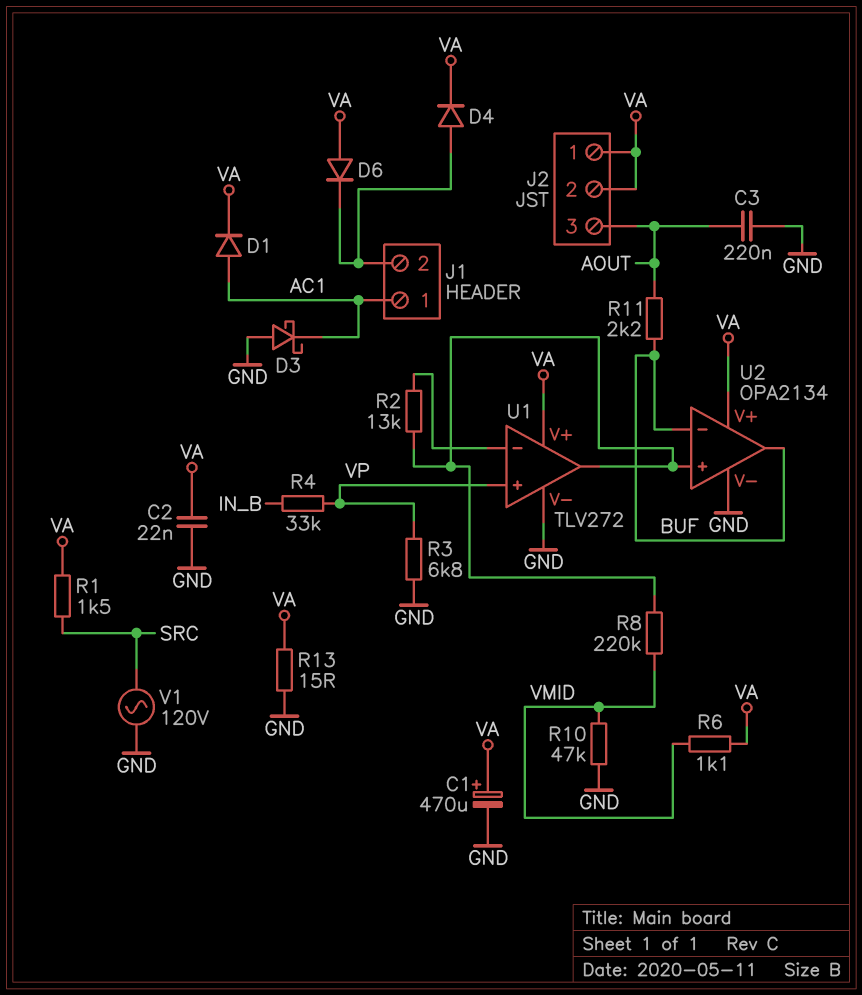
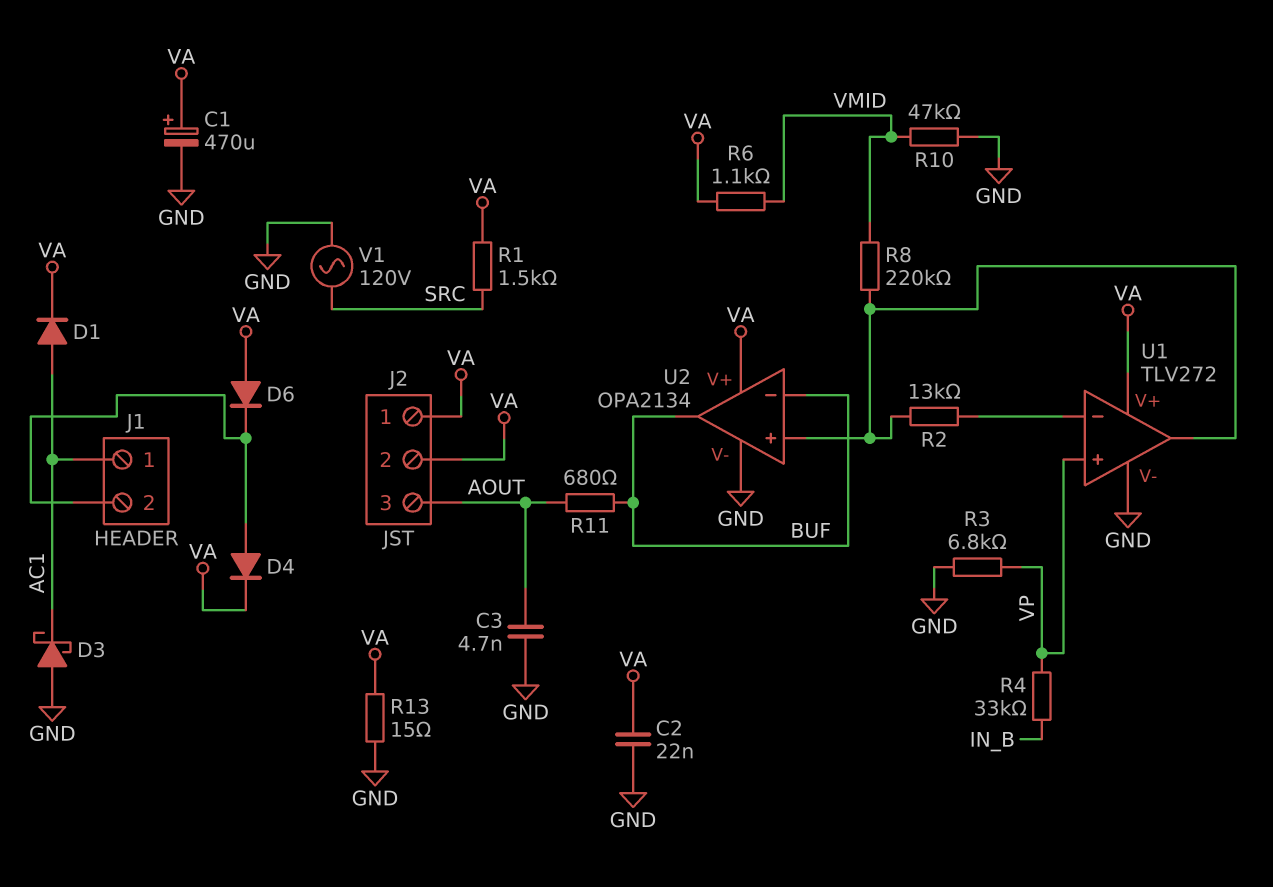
C3: 220nF (AOUT, GND) -> 4.7nF (AOUT, GND)
R11: 2.2k (AOUT, BUF) -> 680 (AOUT, BUF)

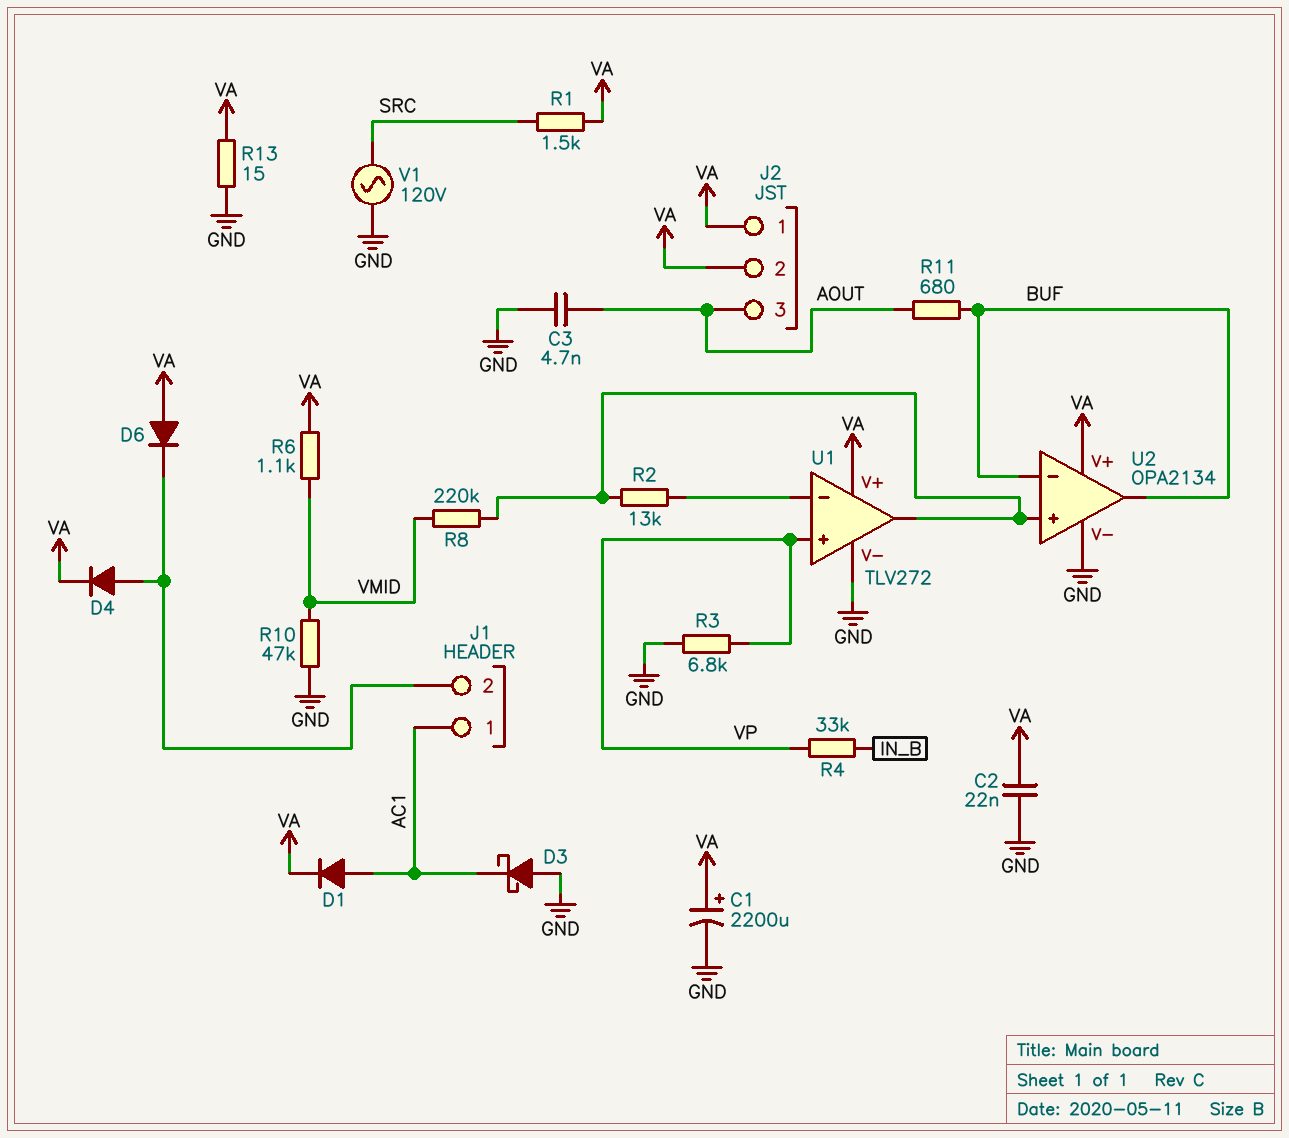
C1: 470uF (plus VA, minus GND) -> 2200uF (plus VA, minus GND)

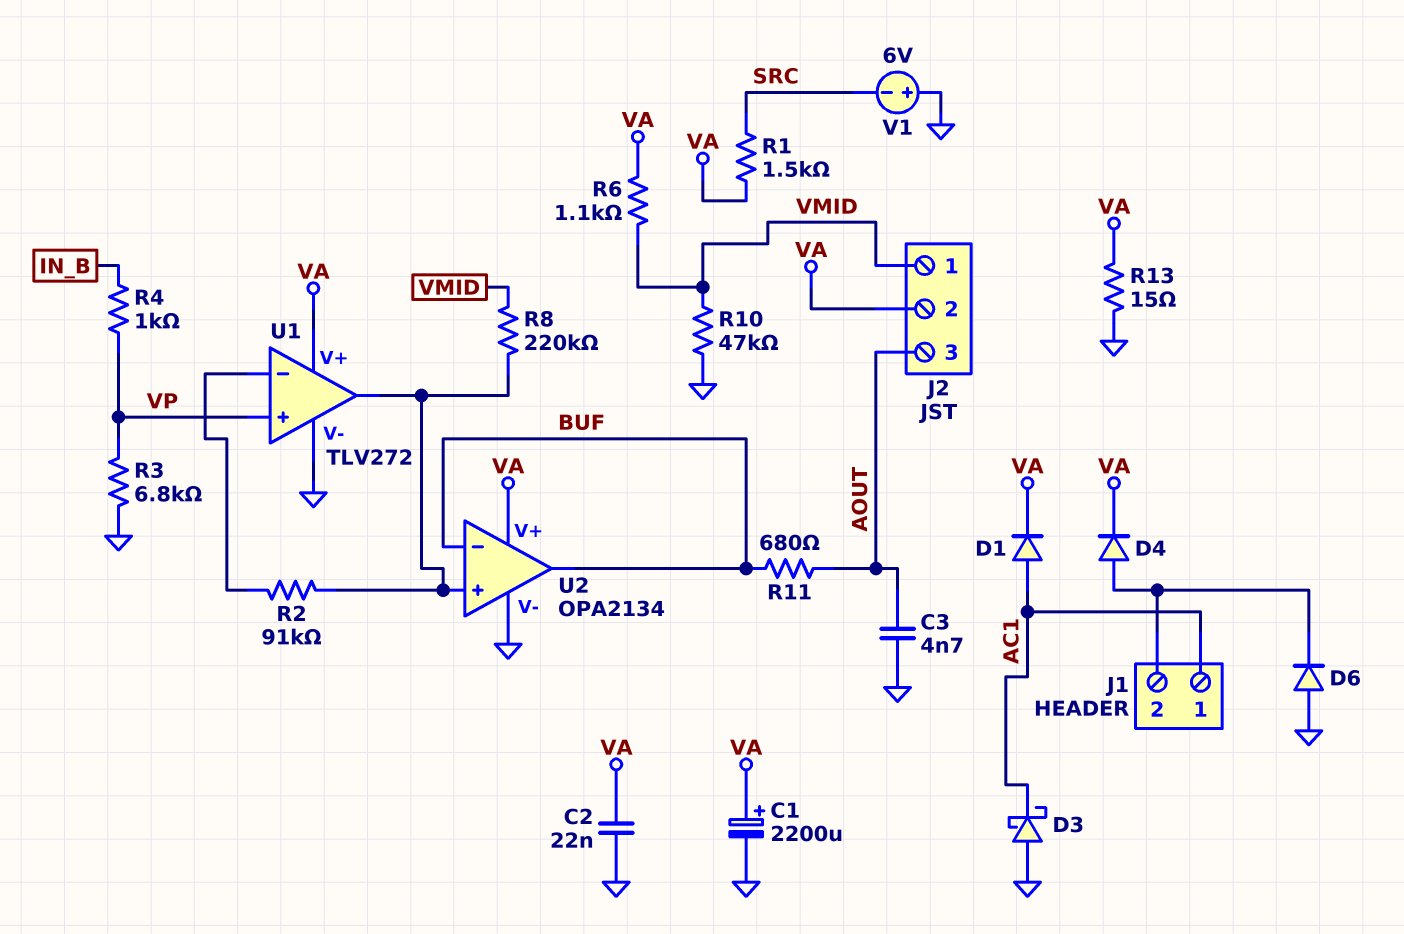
D6: diode (A VA, K J1/2) -> diode (A GND, K J1/2)
J2 pin 1: VA -> VMID
R2: 13k (U1/in-, U1/out) -> 91k (U1/in-, U1/out)
R4: 33k (IN_B, VP) -> 1k (IN_B, VP)
V1: AC 120V (GND, SRC) -> 6V (plus GND, minus SRC)

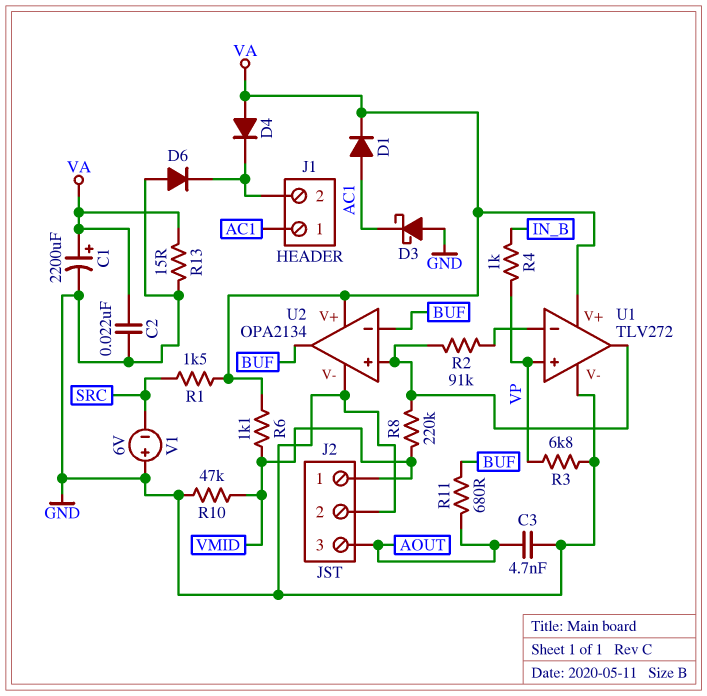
D4: diode (A J1/2, K VA) -> diode (A VA, K J1/2)
J2 pin 2: VA -> GND

